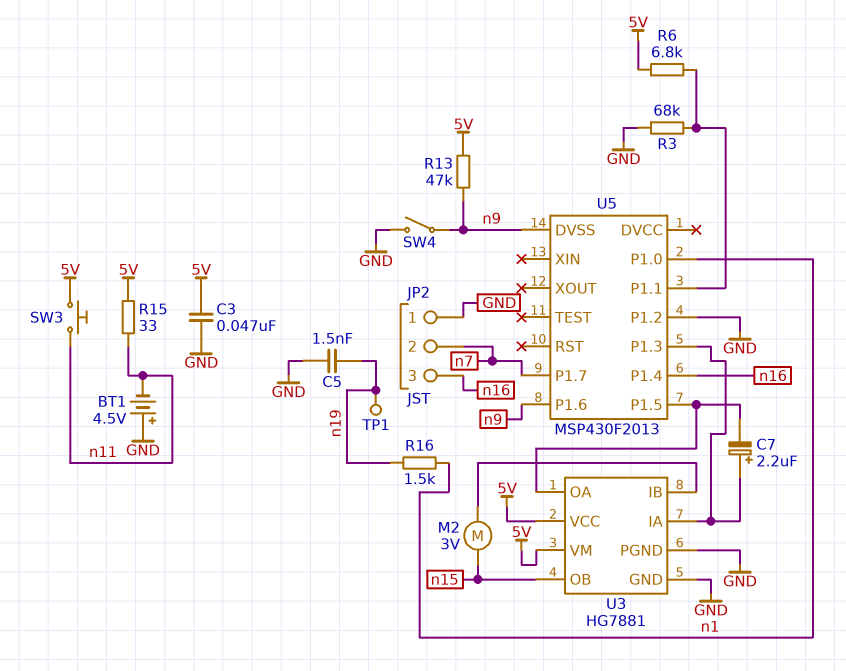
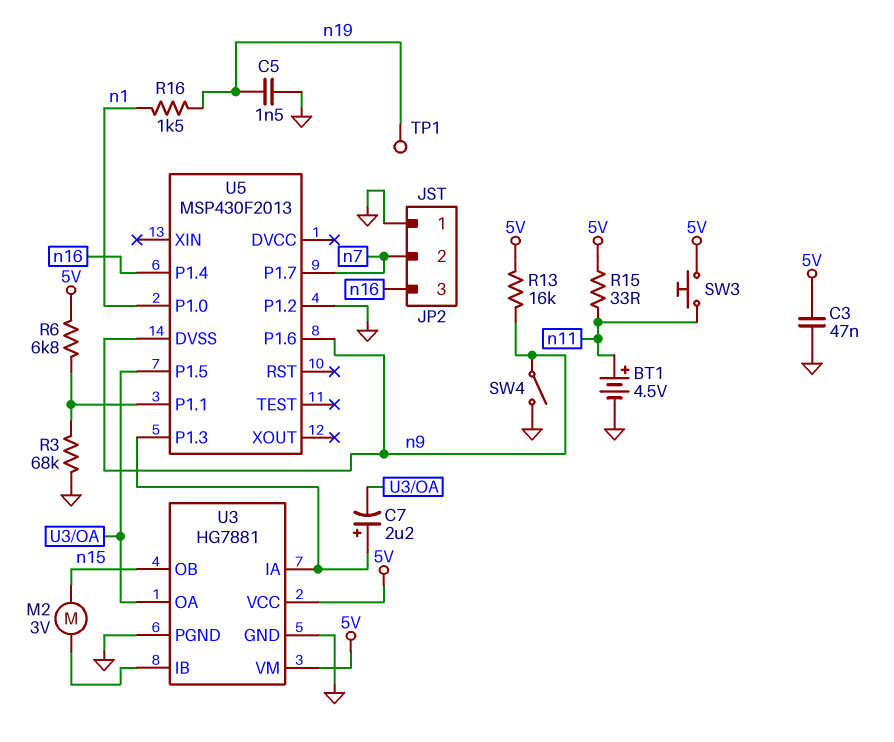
BT1: 4.5V (plus GND, minus n11) -> 4.5V (plus n11, minus GND)
R13: 47k (5V, n9) -> 16k (5V, n9)

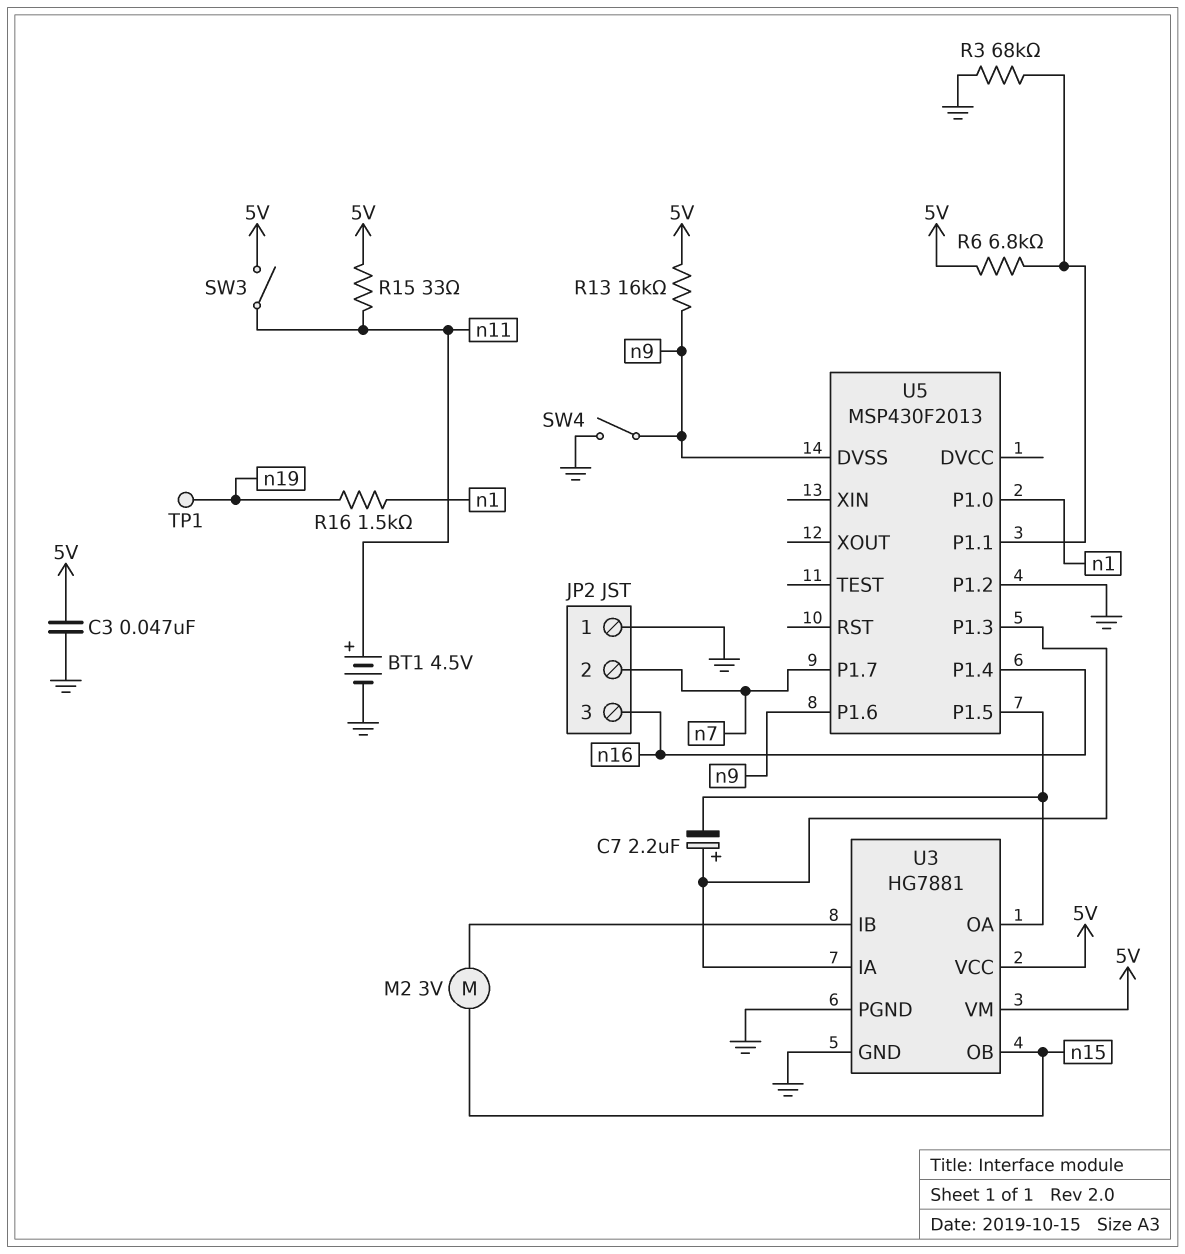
C5: 1.5nF (GND, n19) -> none
SW3: button (5V, n11) -> switch (5V, n11)

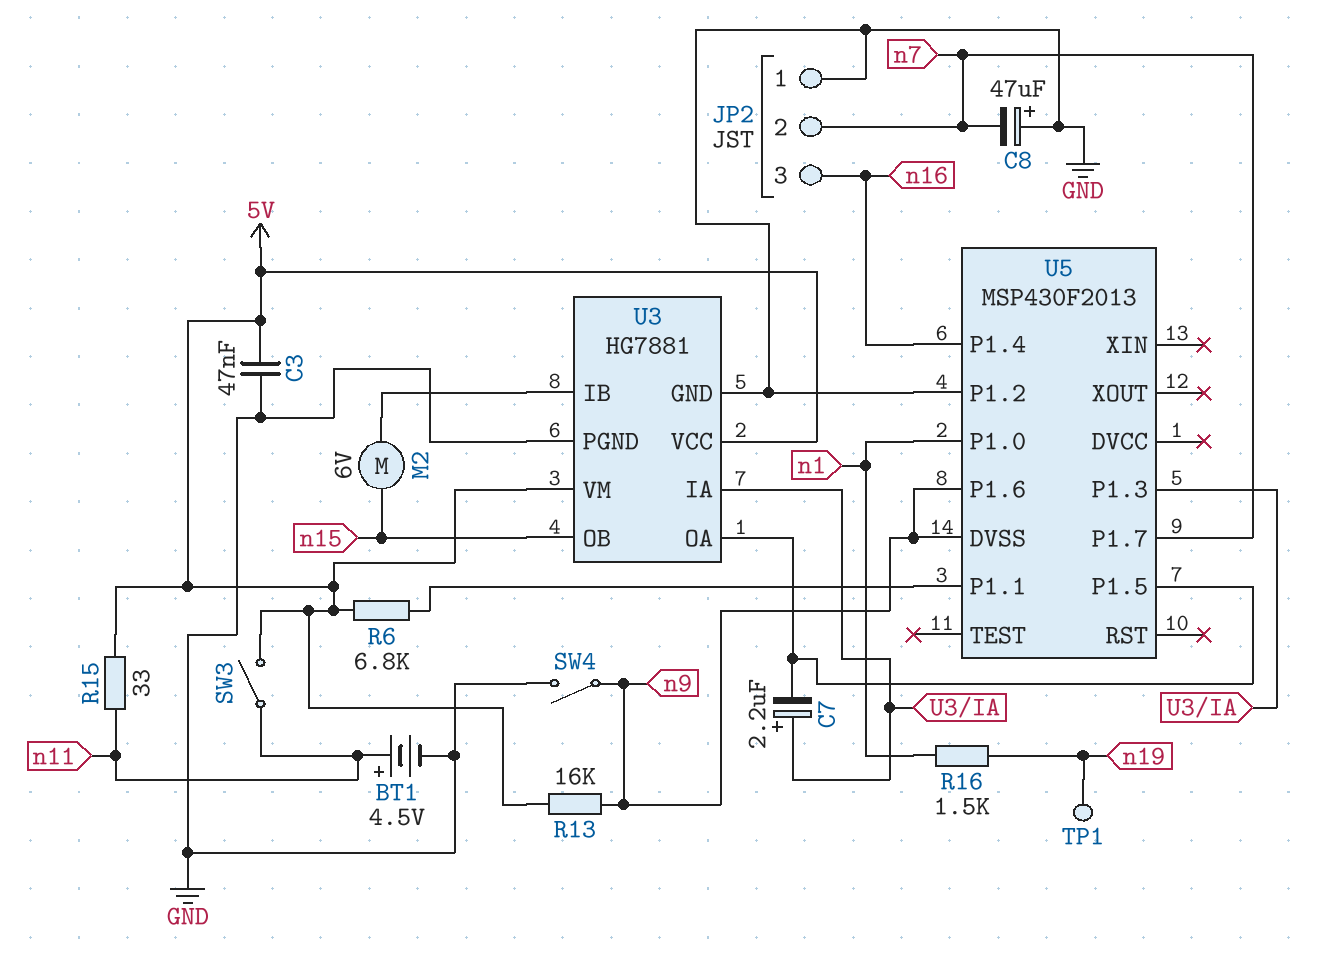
C8: none -> 47uF (plus GND, minus n7)
M2: motor 3V (U3/IB, n15) -> motor 6V (U3/IB, n15)
R3: 68k (GND, U5/P1.1) -> none

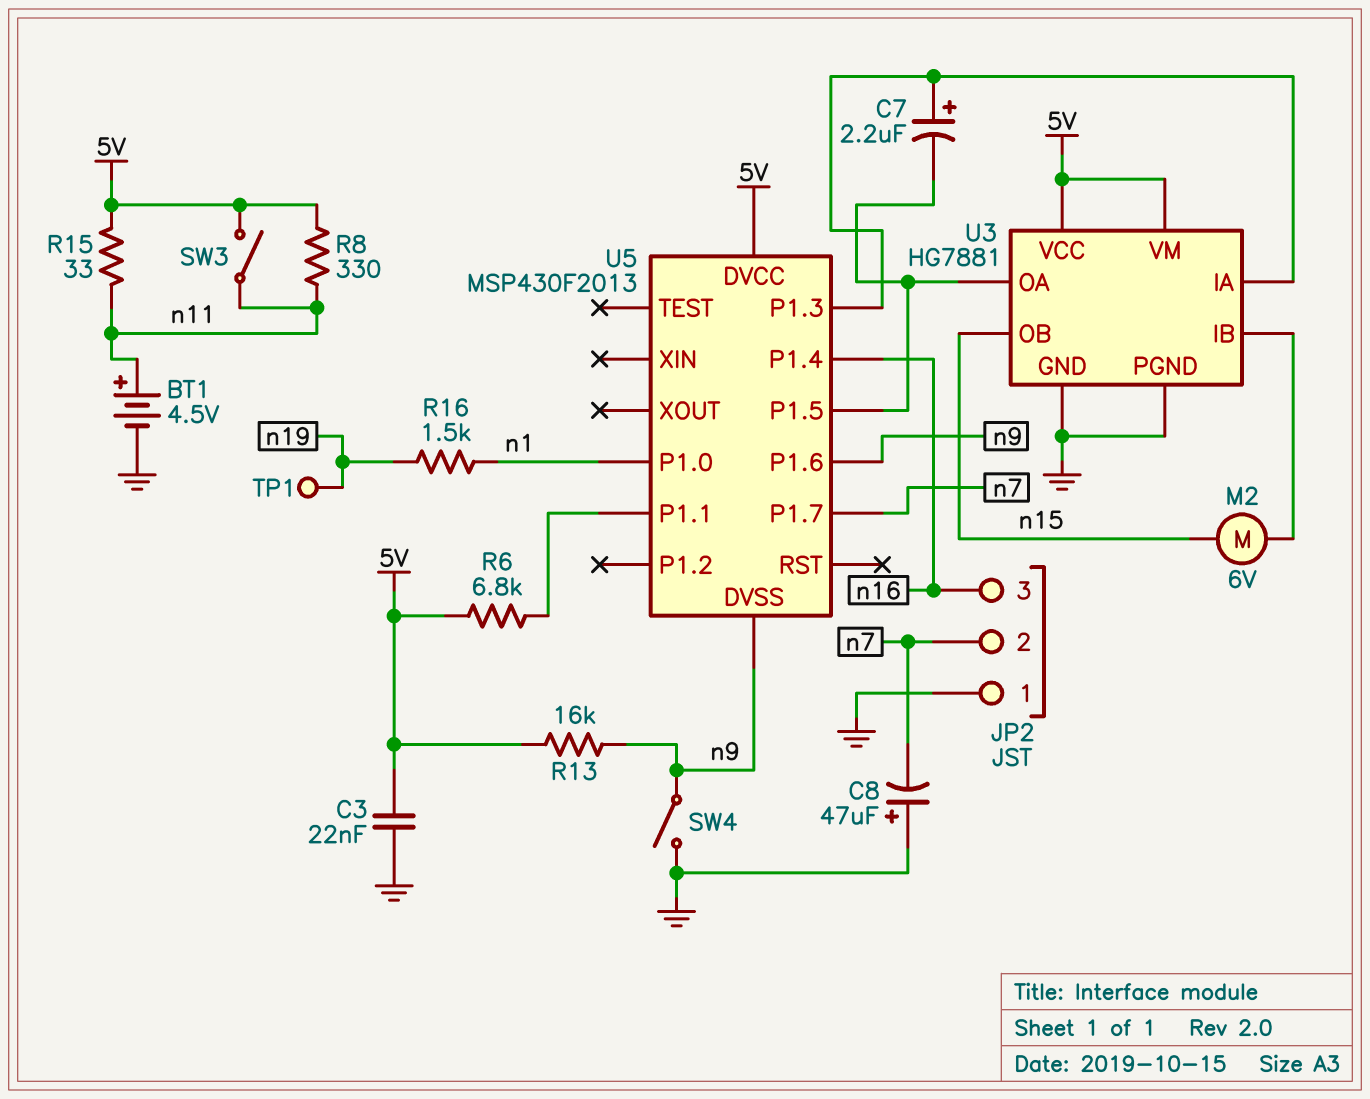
C3: 47nF (5V, GND) -> 22nF (5V, GND)
R8: none -> 330 (5V, n11)
U5 pin DVCC: none -> 5V
U5 pin P1.2: GND -> none

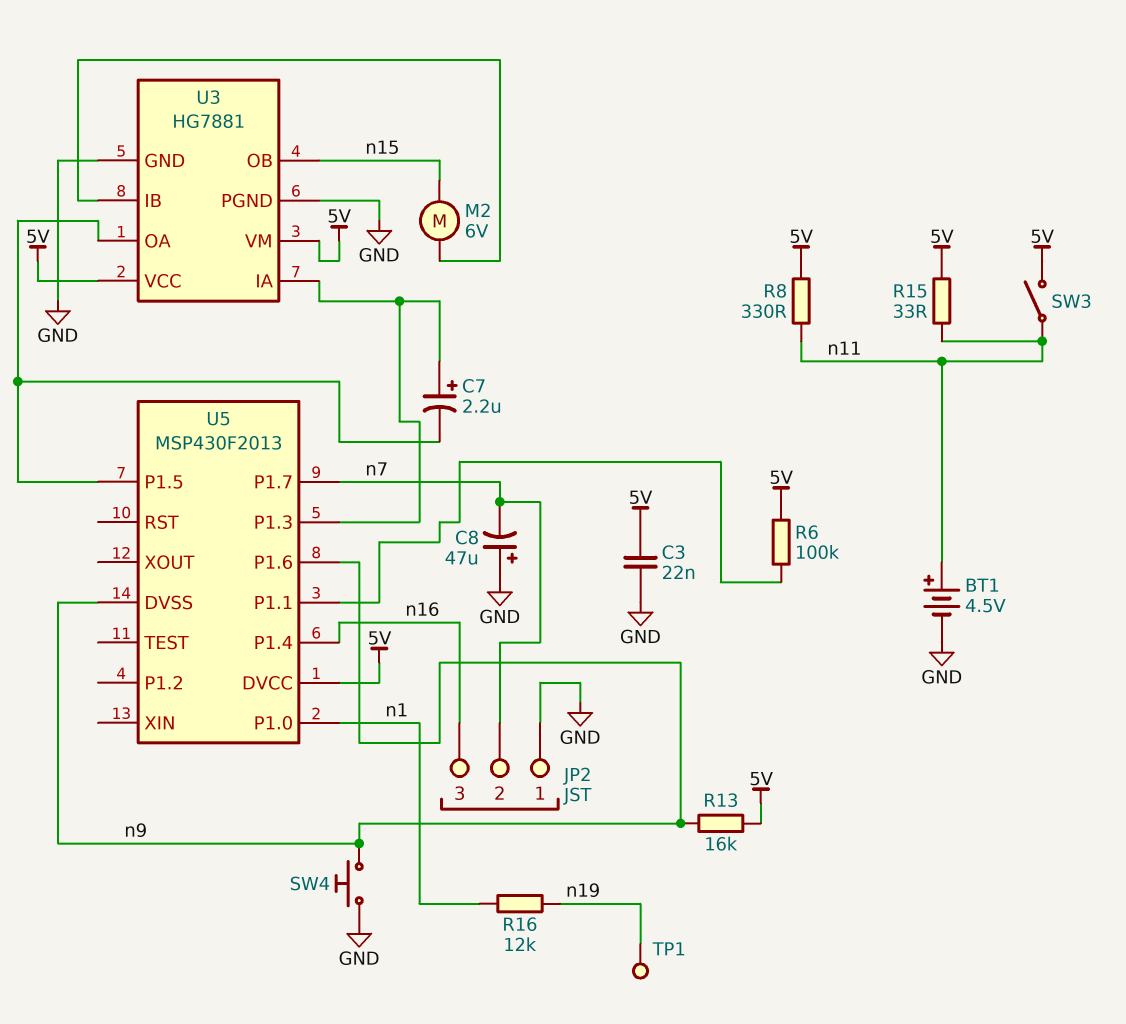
R6: 6.8k (5V, U5/P1.1) -> 100k (5V, U5/P1.1)
R16: 1.5k (n1, n19) -> 12k (n1, n19)
SW4: switch (GND, n9) -> button (GND, n9)

